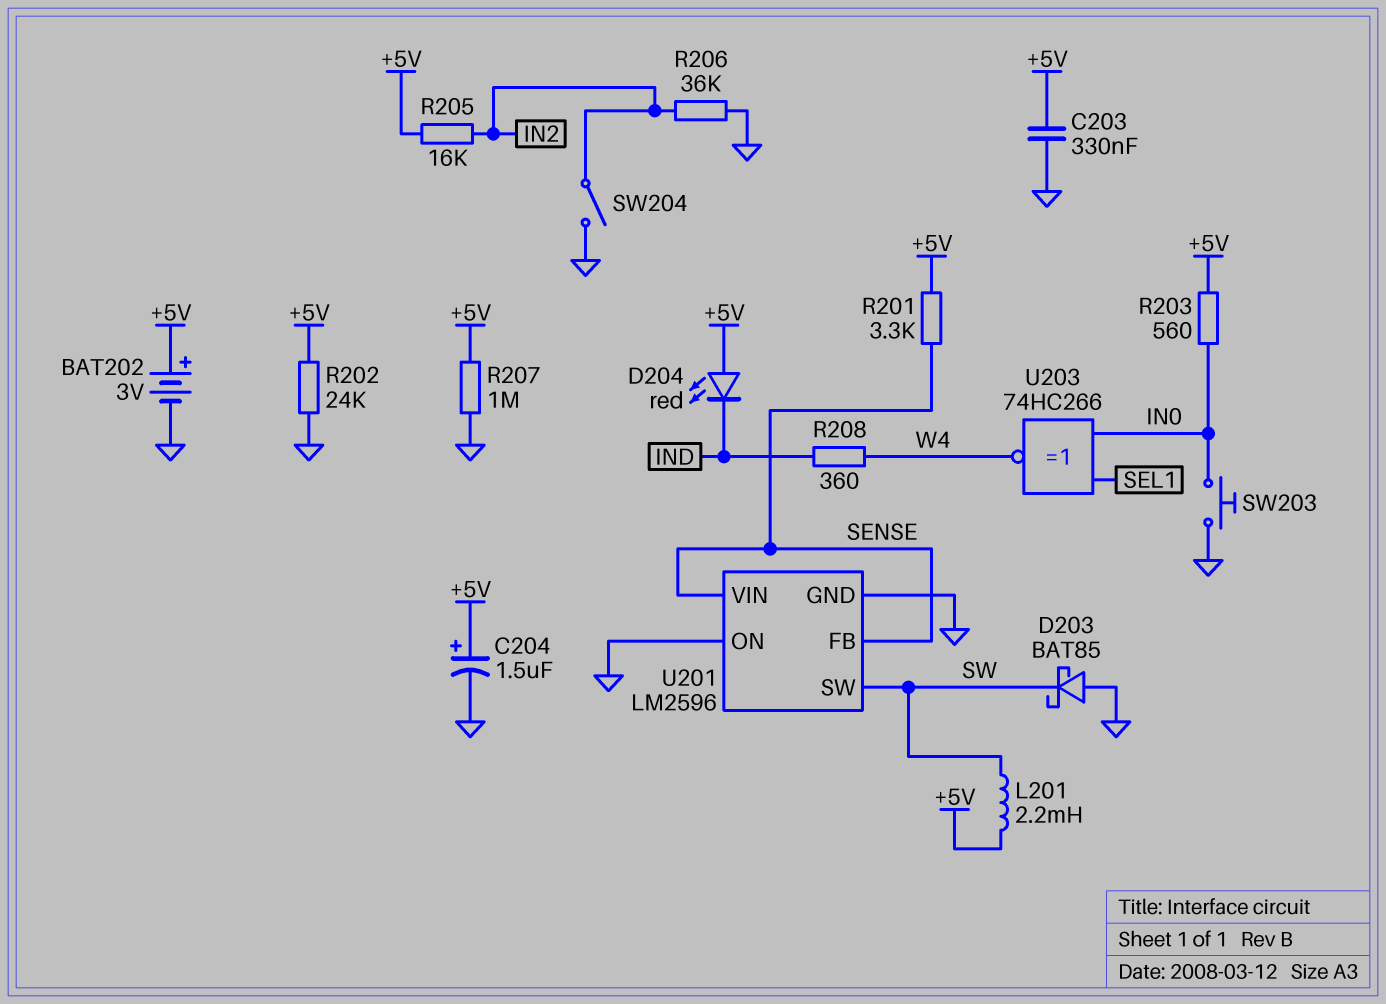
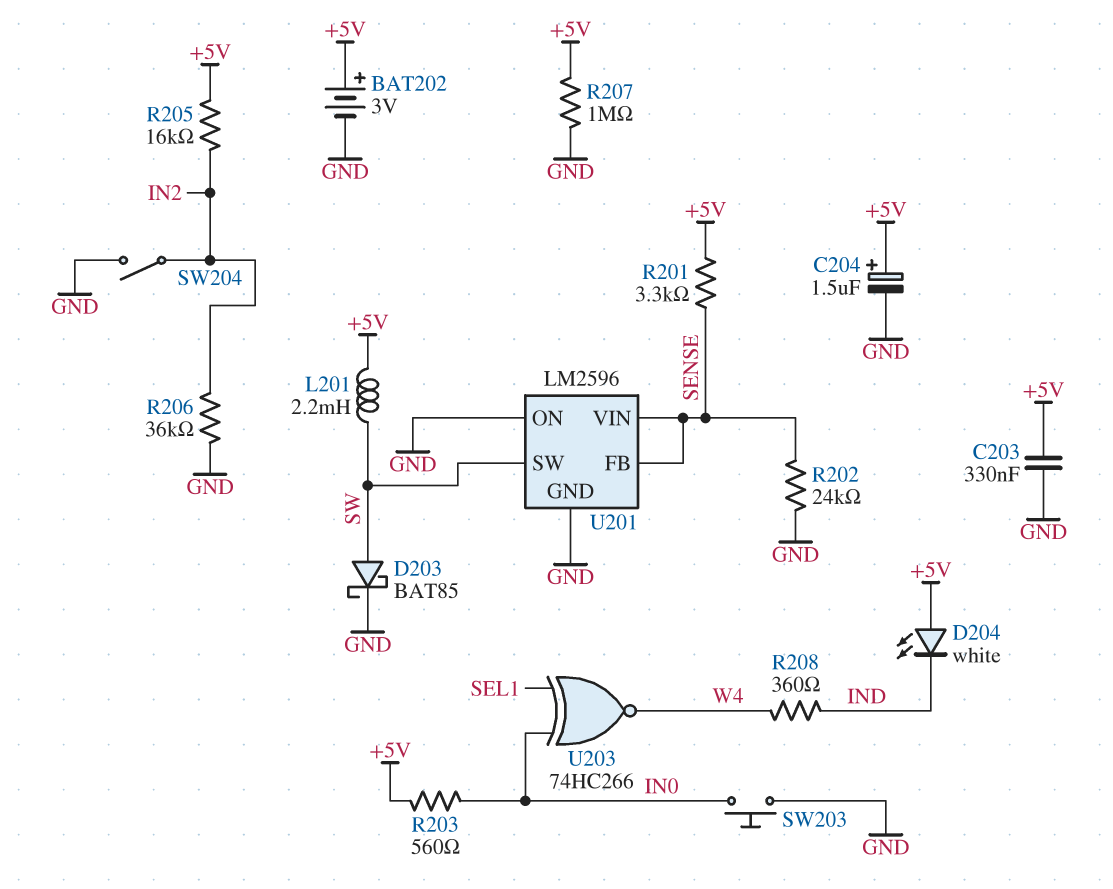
D203: schottky BAT85 (A GND, K SW) -> schottky BAT85 (A SW, K GND)
D204: LED red (A +5V, K IND) -> LED white (A +5V, K IND)
R202: 24k (+5V, GND) -> 24k (GND, SENSE)

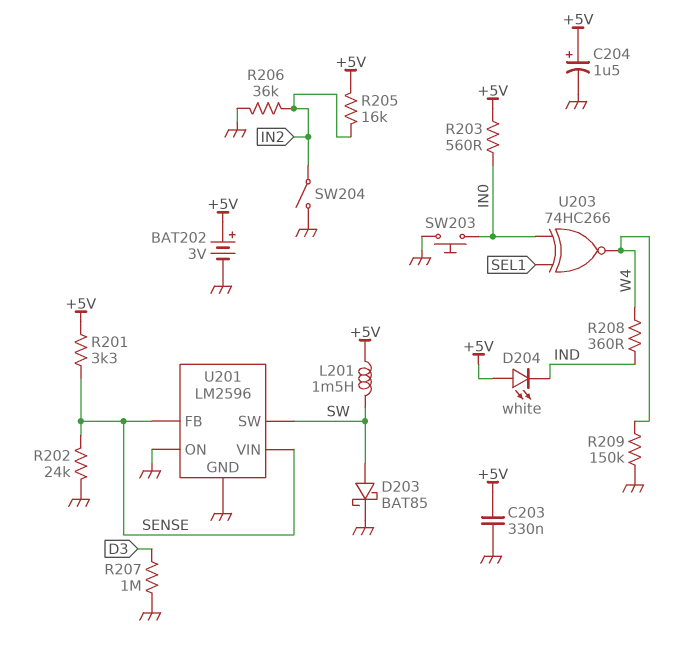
L201: 2.2mH (+5V, SW) -> 1.5mH (+5V, SW)
R207: 1M (+5V, GND) -> 1M (D3, GND)
R209: none -> 150k (GND, W4)

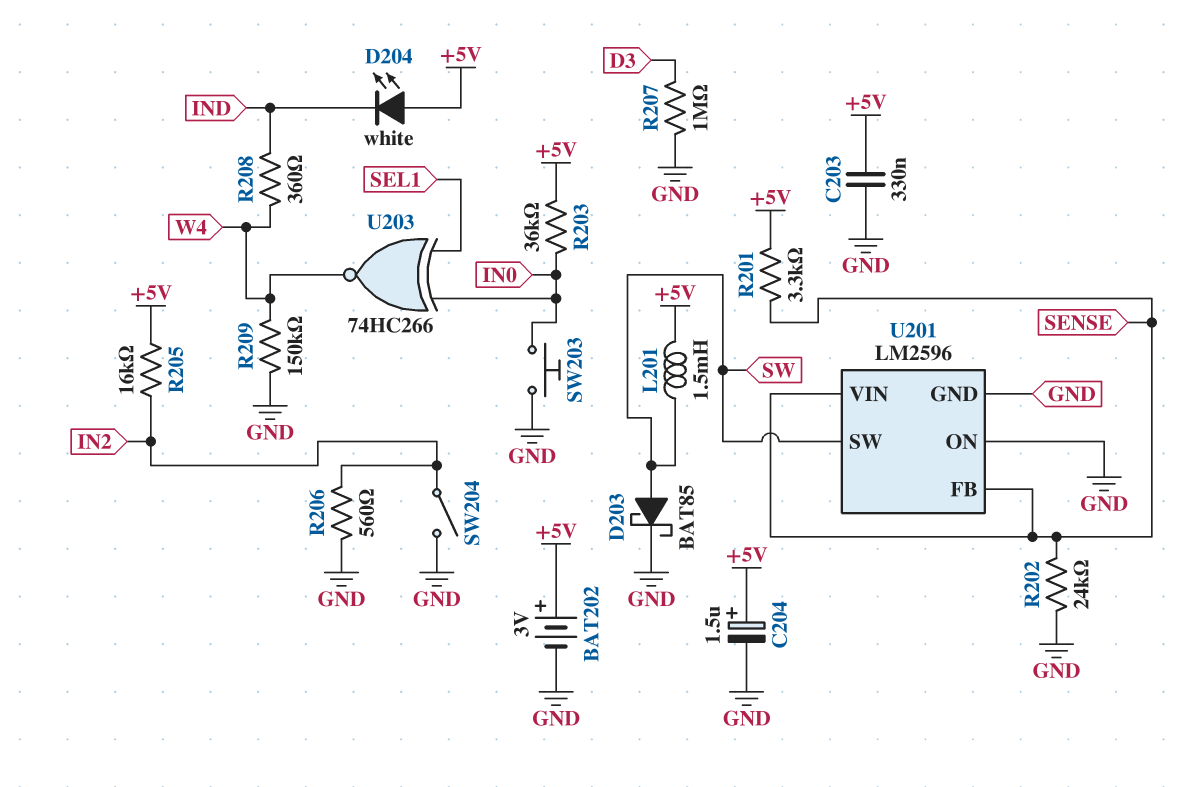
R203: 560 (+5V, IN0) -> 36k (+5V, IN0)
R206: 36k (GND, IN2) -> 560 (GND, IN2)

